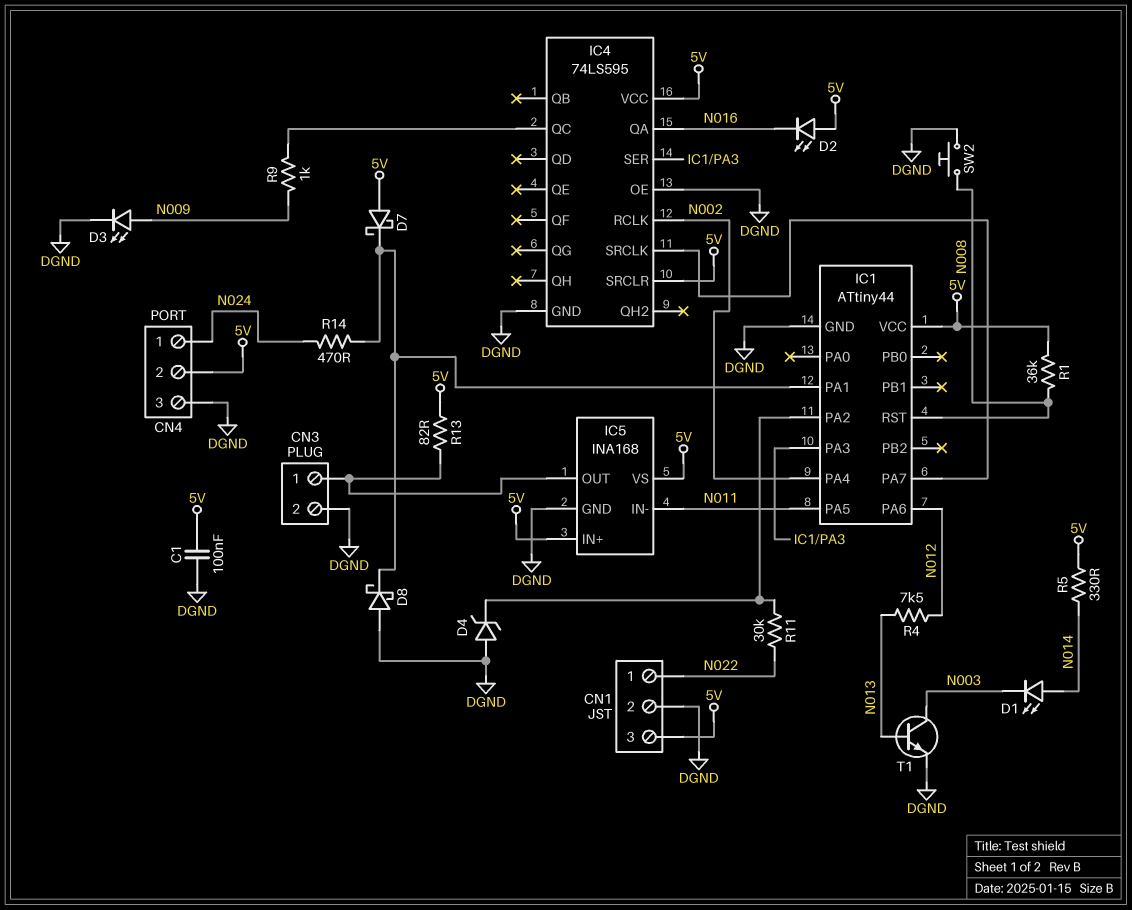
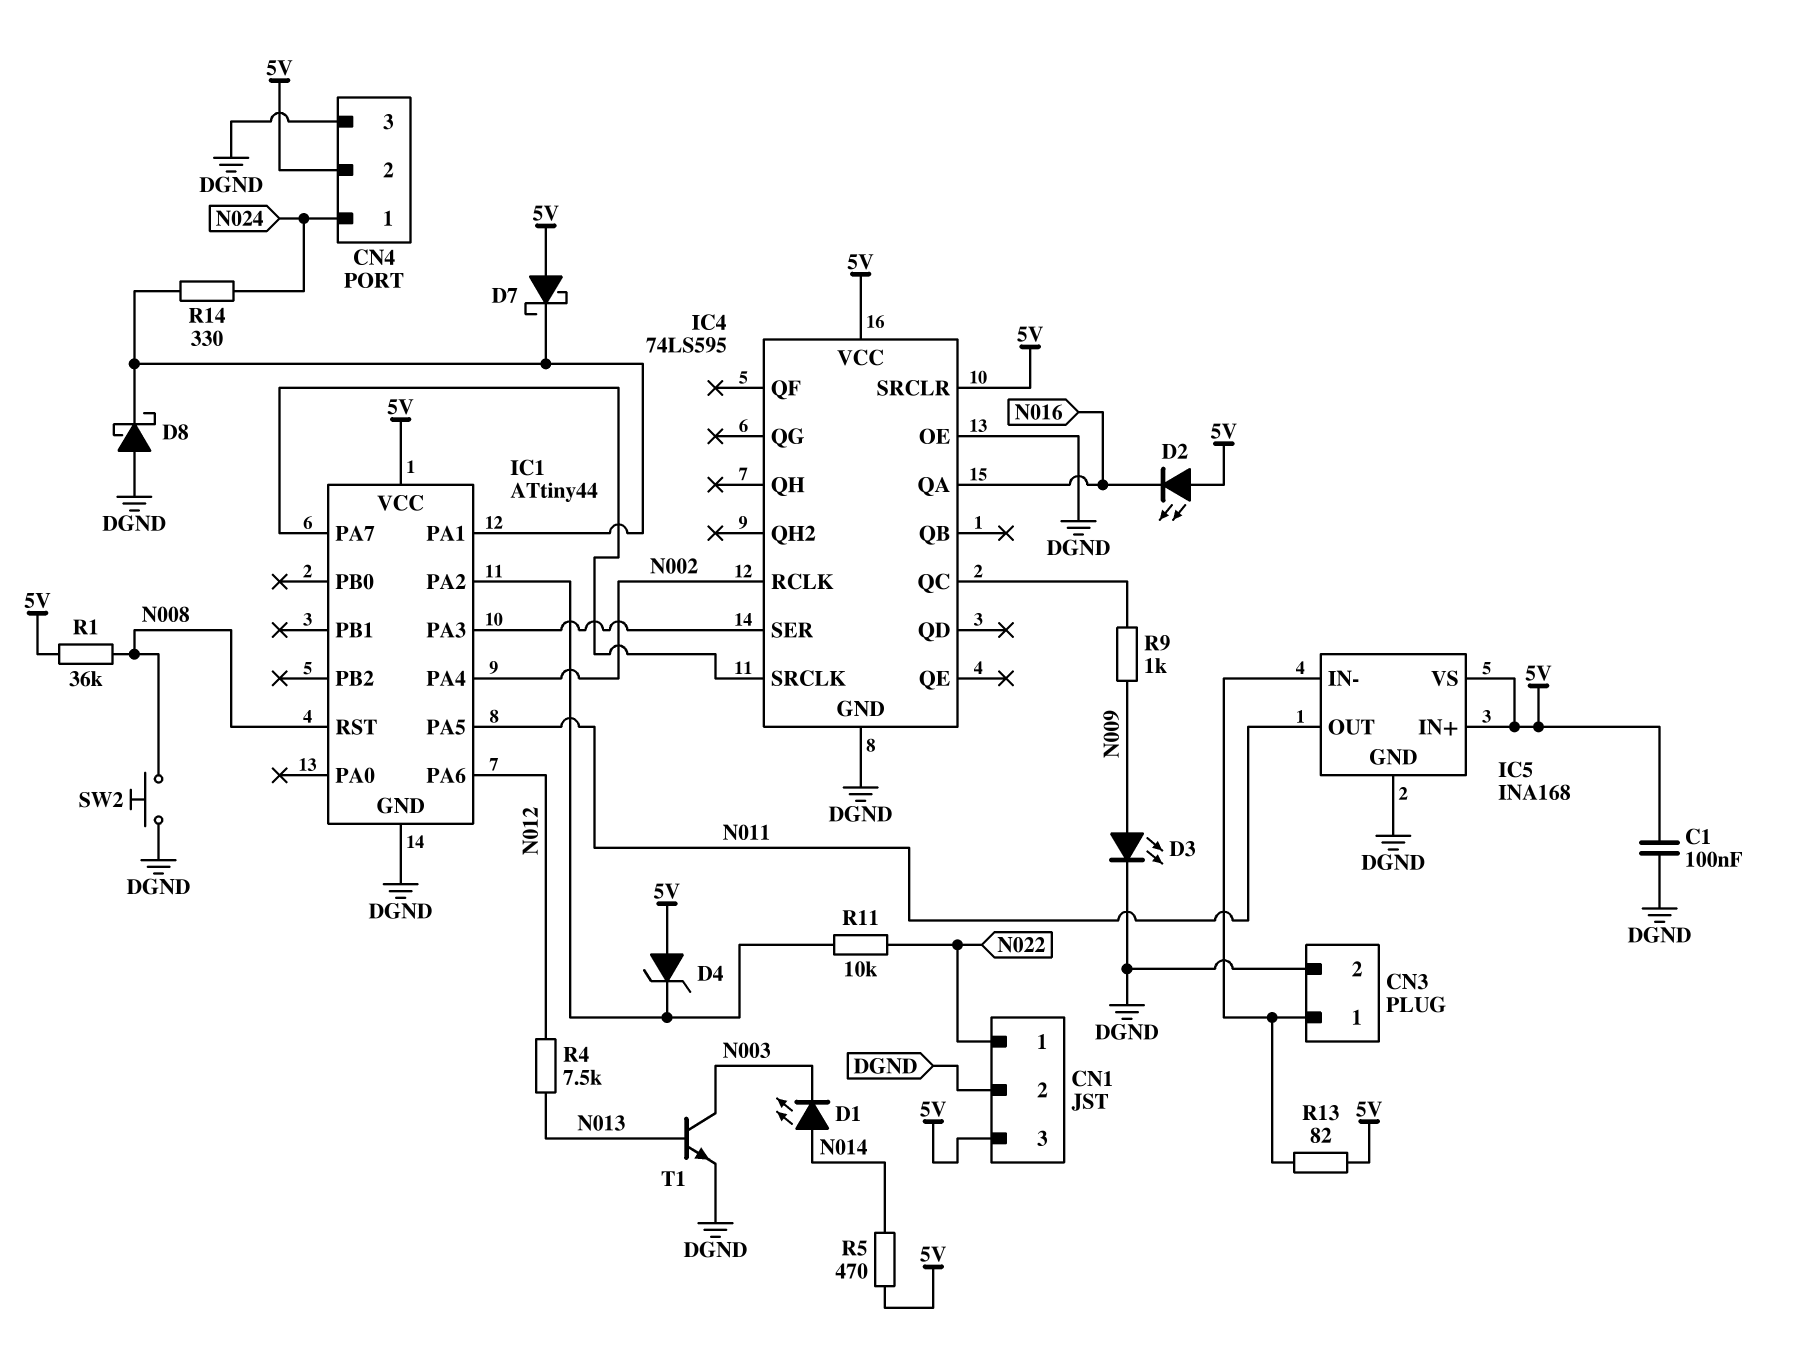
D4: zener (A DGND, K IC1/PA2) -> zener (A 5V, K IC1/PA2)
IC5 pin IN-: N011 -> CN3/1
IC5 pin OUT: CN3/1 -> N011
R5: 330 (5V, N014) -> 470 (5V, N014)
R11: 30k (IC1/PA2, N022) -> 10k (IC1/PA2, N022)
R14: 470 (IC1/PA1, N024) -> 330 (IC1/PA1, N024)

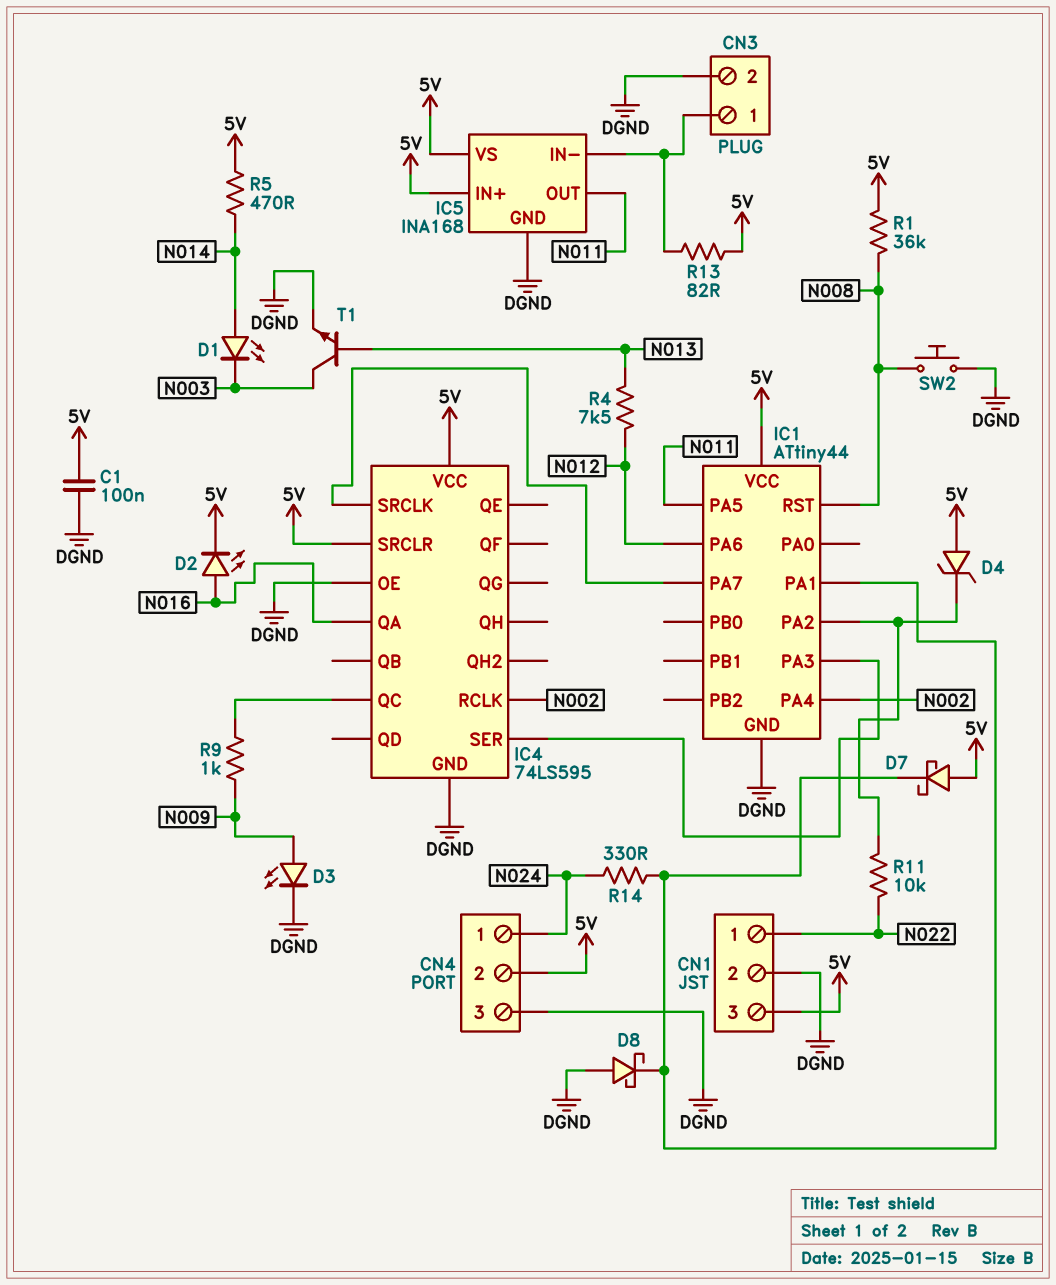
D2: LED (A 5V, K N016) -> LED (A N016, K 5V)

